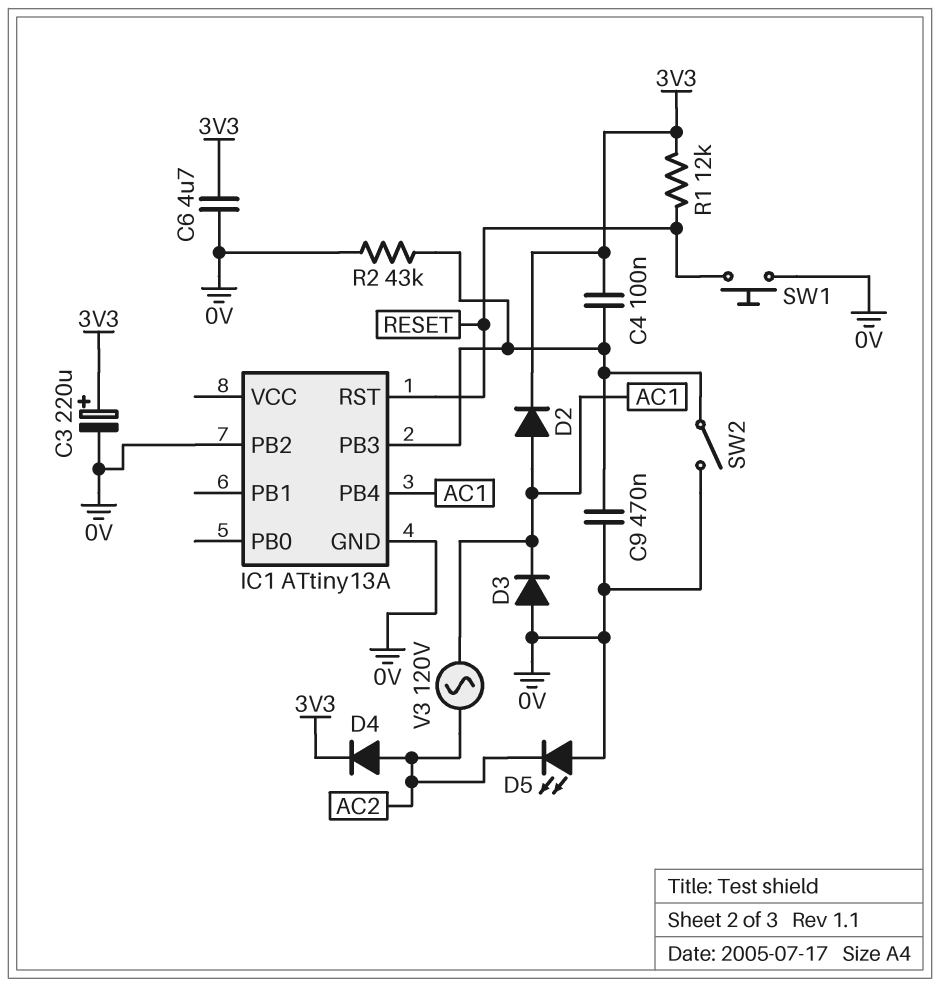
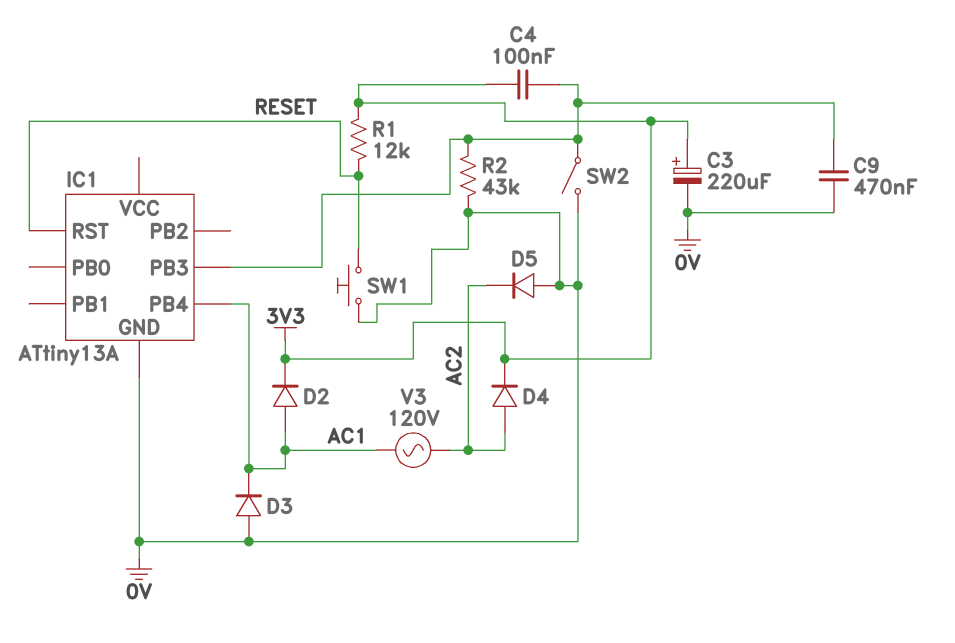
C6: 4.7uF (0V, 3V3) -> none
D5: LED (A 0V, K AC2) -> diode (A 0V, K AC2)
IC1 pin PB2: 0V -> none

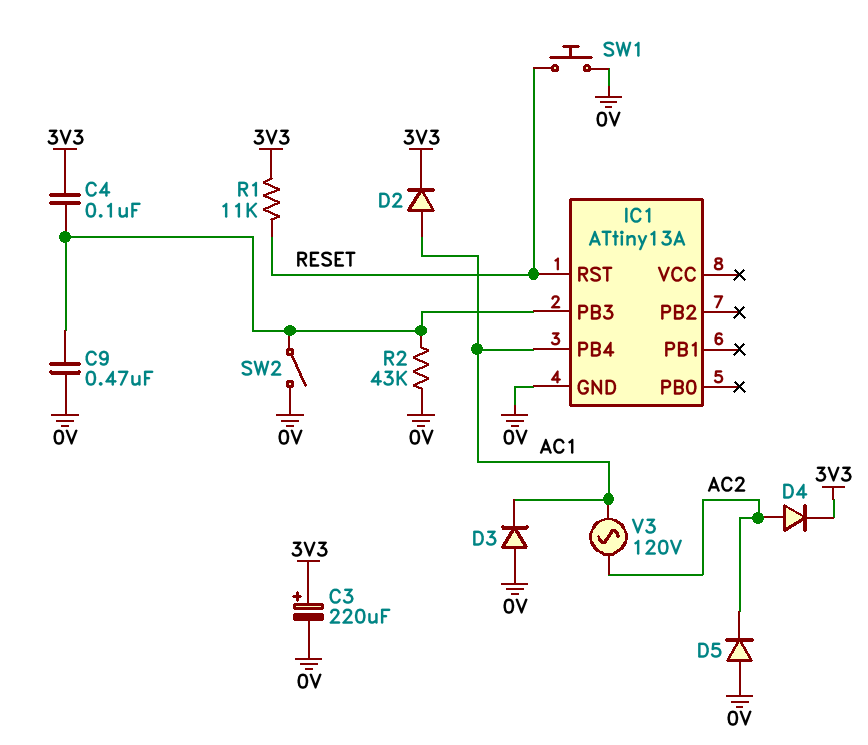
R1: 12k (3V3, RESET) -> 11k (3V3, RESET)

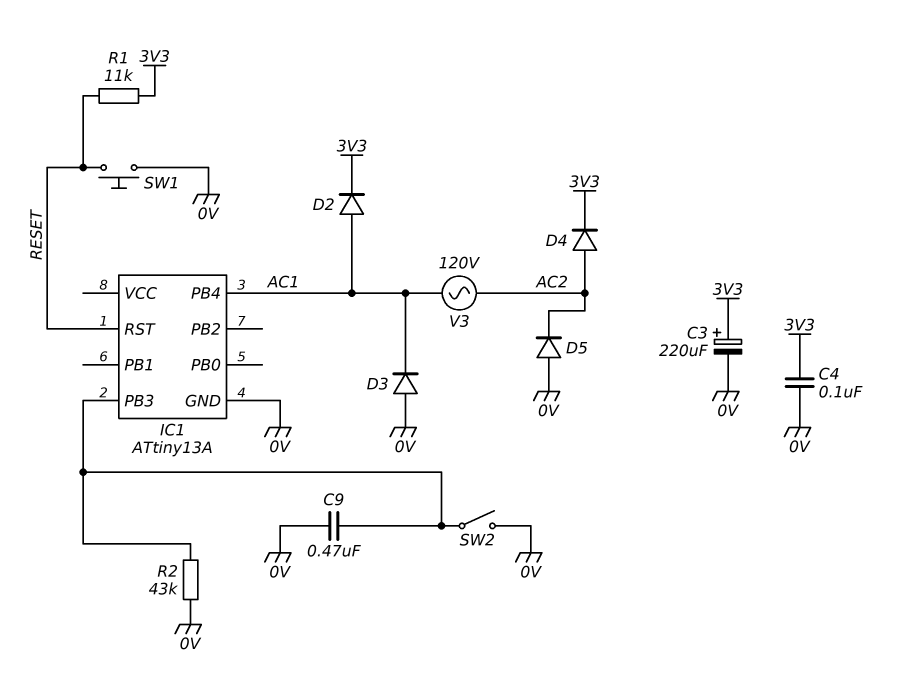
C4: 100nF (3V3, IC1/PB3) -> 100nF (0V, 3V3)

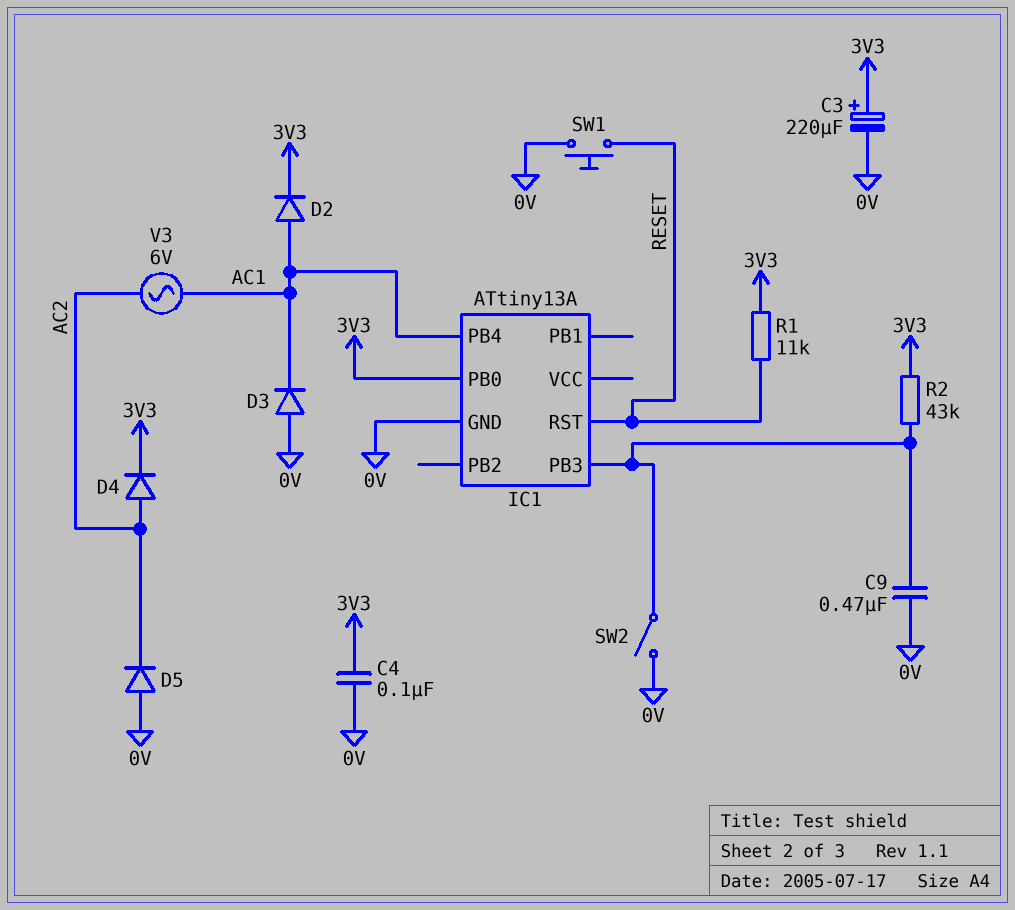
IC1 pin PB0: none -> 3V3
R2: 43k (0V, IC1/PB3) -> 43k (3V3, IC1/PB3)
V3: AC 120V (AC1, AC2) -> AC 6V (AC1, AC2)

